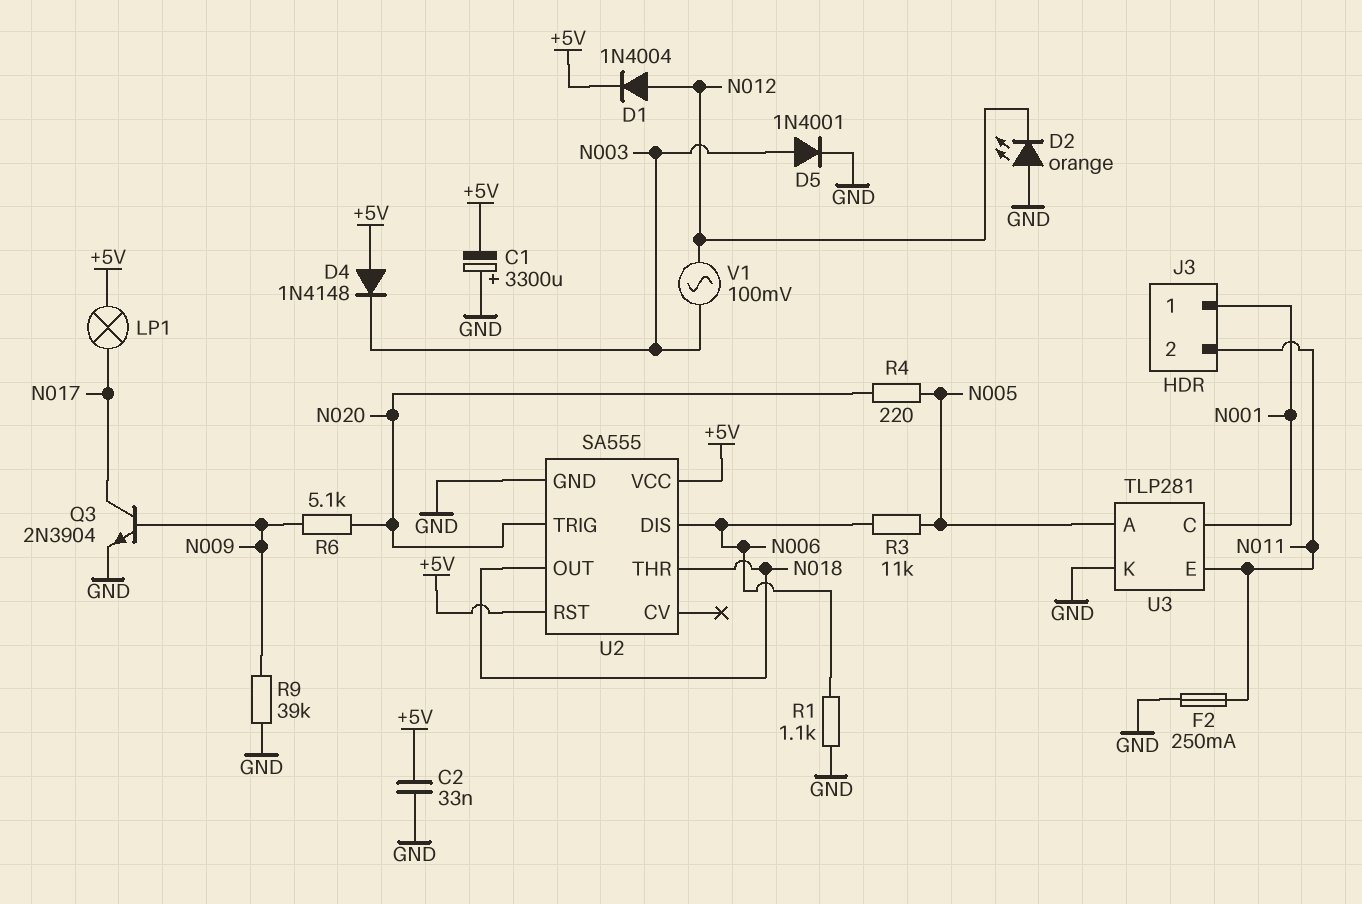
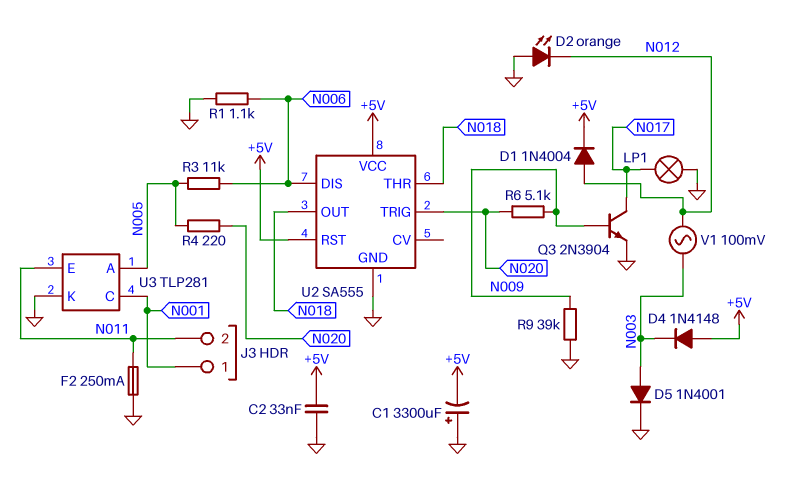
LP1: lamp (+5V, N017) -> lamp (GND, N017)

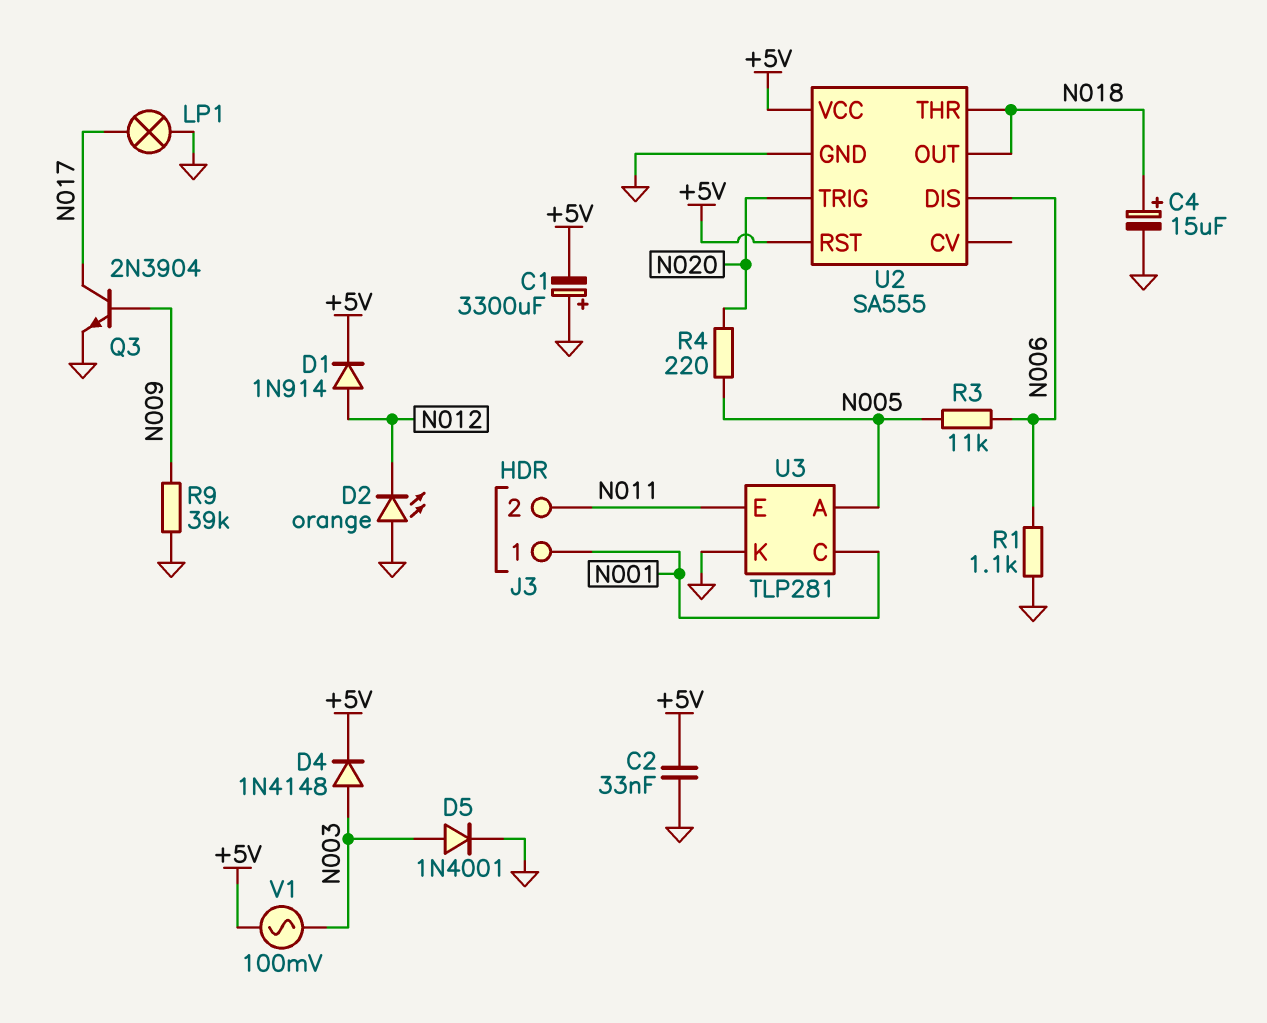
C4: none -> 15uF (plus N018, minus GND)
D1: diode 1N4004 (A N012, K +5V) -> diode 1N914 (A N012, K +5V)
D4: diode 1N4148 (A +5V, K N003) -> diode 1N4148 (A N003, K +5V)
F2: 250mA (GND, N011) -> none
R6: 5.1k (N009, N020) -> none
V1: AC 100mV (N003, N012) -> AC 100mV (+5V, N003)

